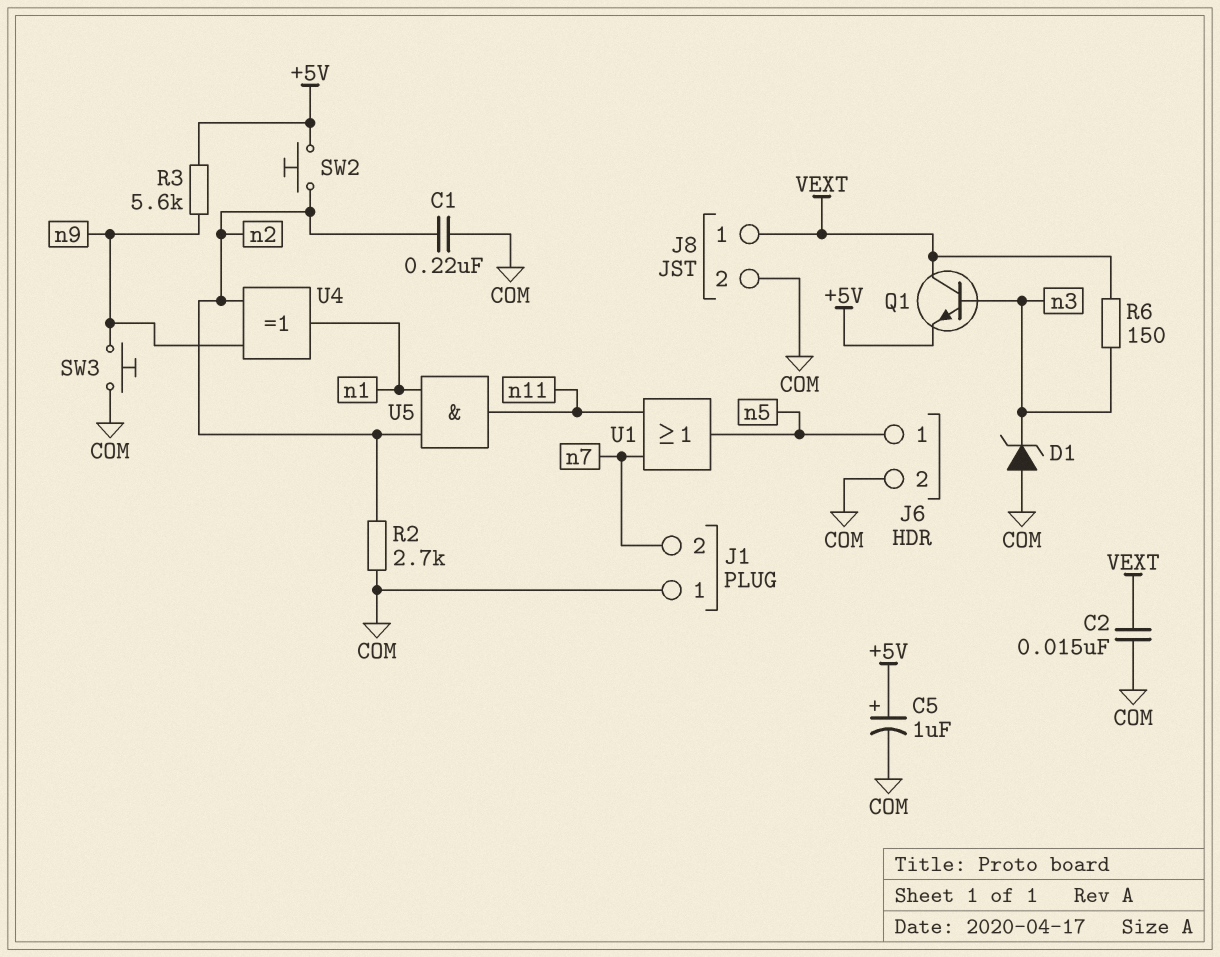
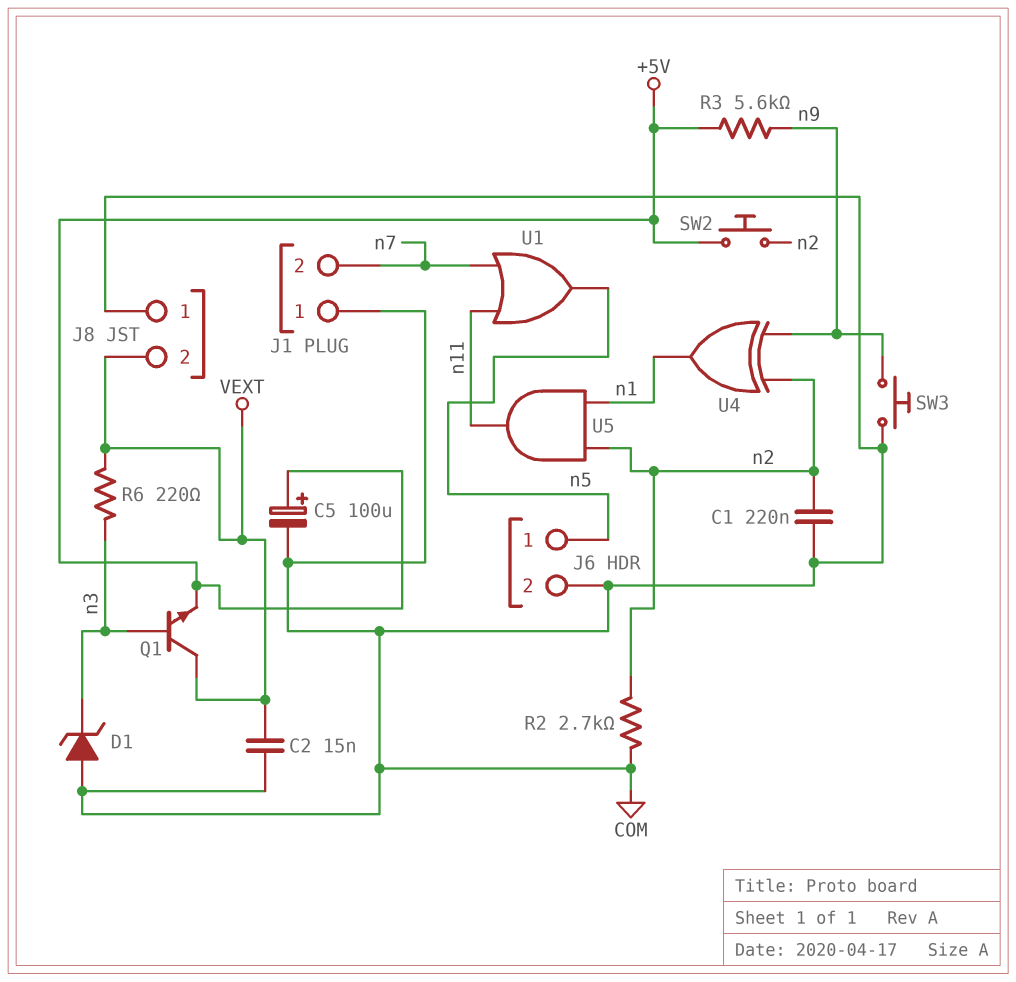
C5: 1uF (plus +5V, minus COM) -> 100uF (plus +5V, minus COM)
J8 pin 1: VEXT -> COM
J8 pin 2: COM -> VEXT
R6: 150 (VEXT, n3) -> 220 (VEXT, n3)

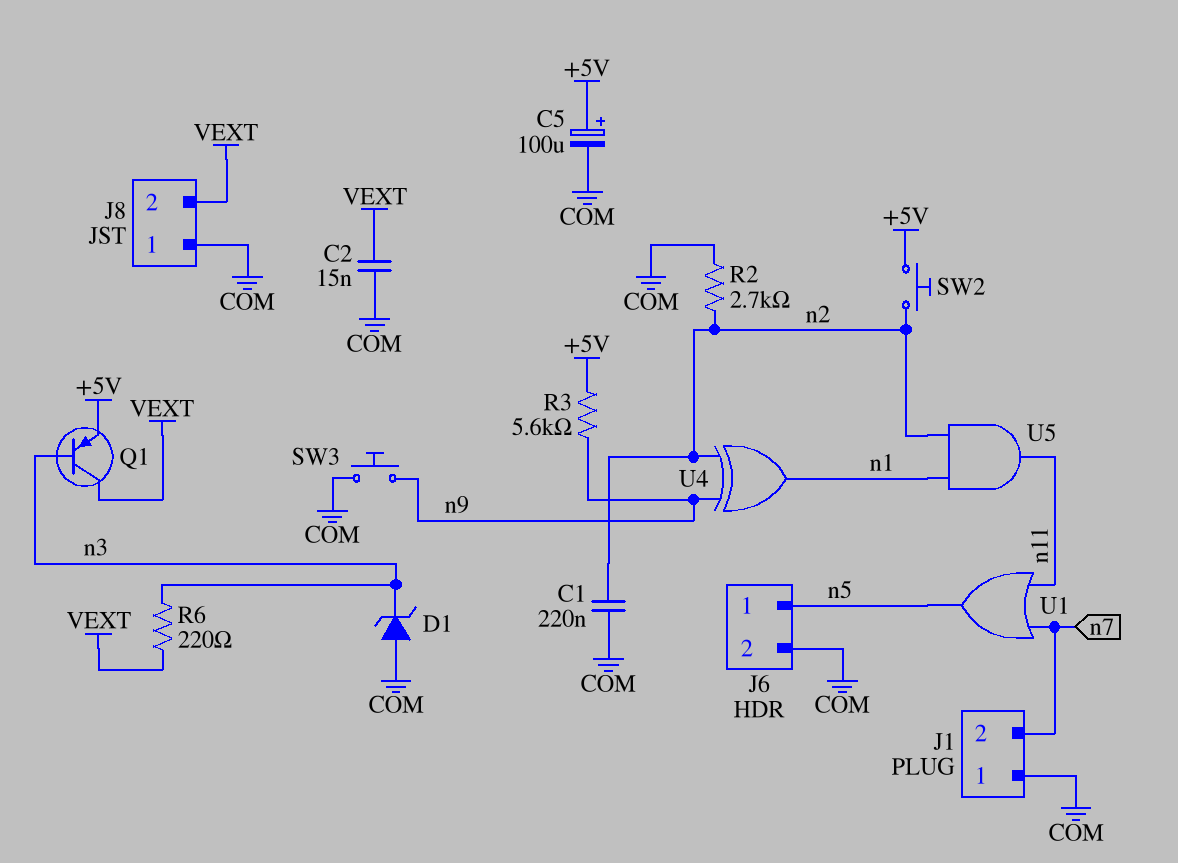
Q1: NPN (B n3, C VEXT, E +5V) -> PNP (B n3, C VEXT, E +5V)

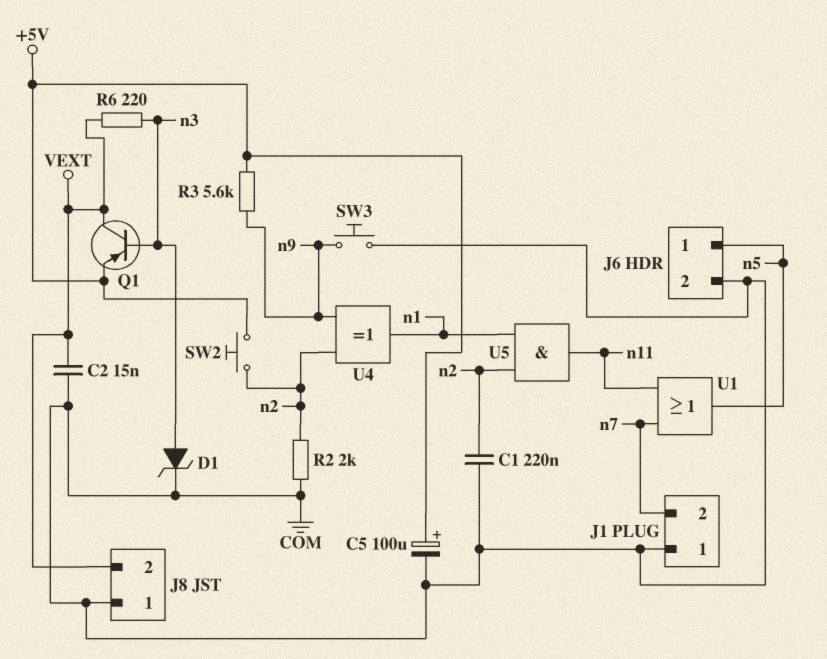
D1: zener (A COM, K n3) -> zener (A n3, K COM)
R2: 2.7k (COM, n2) -> 2k (COM, n2)

